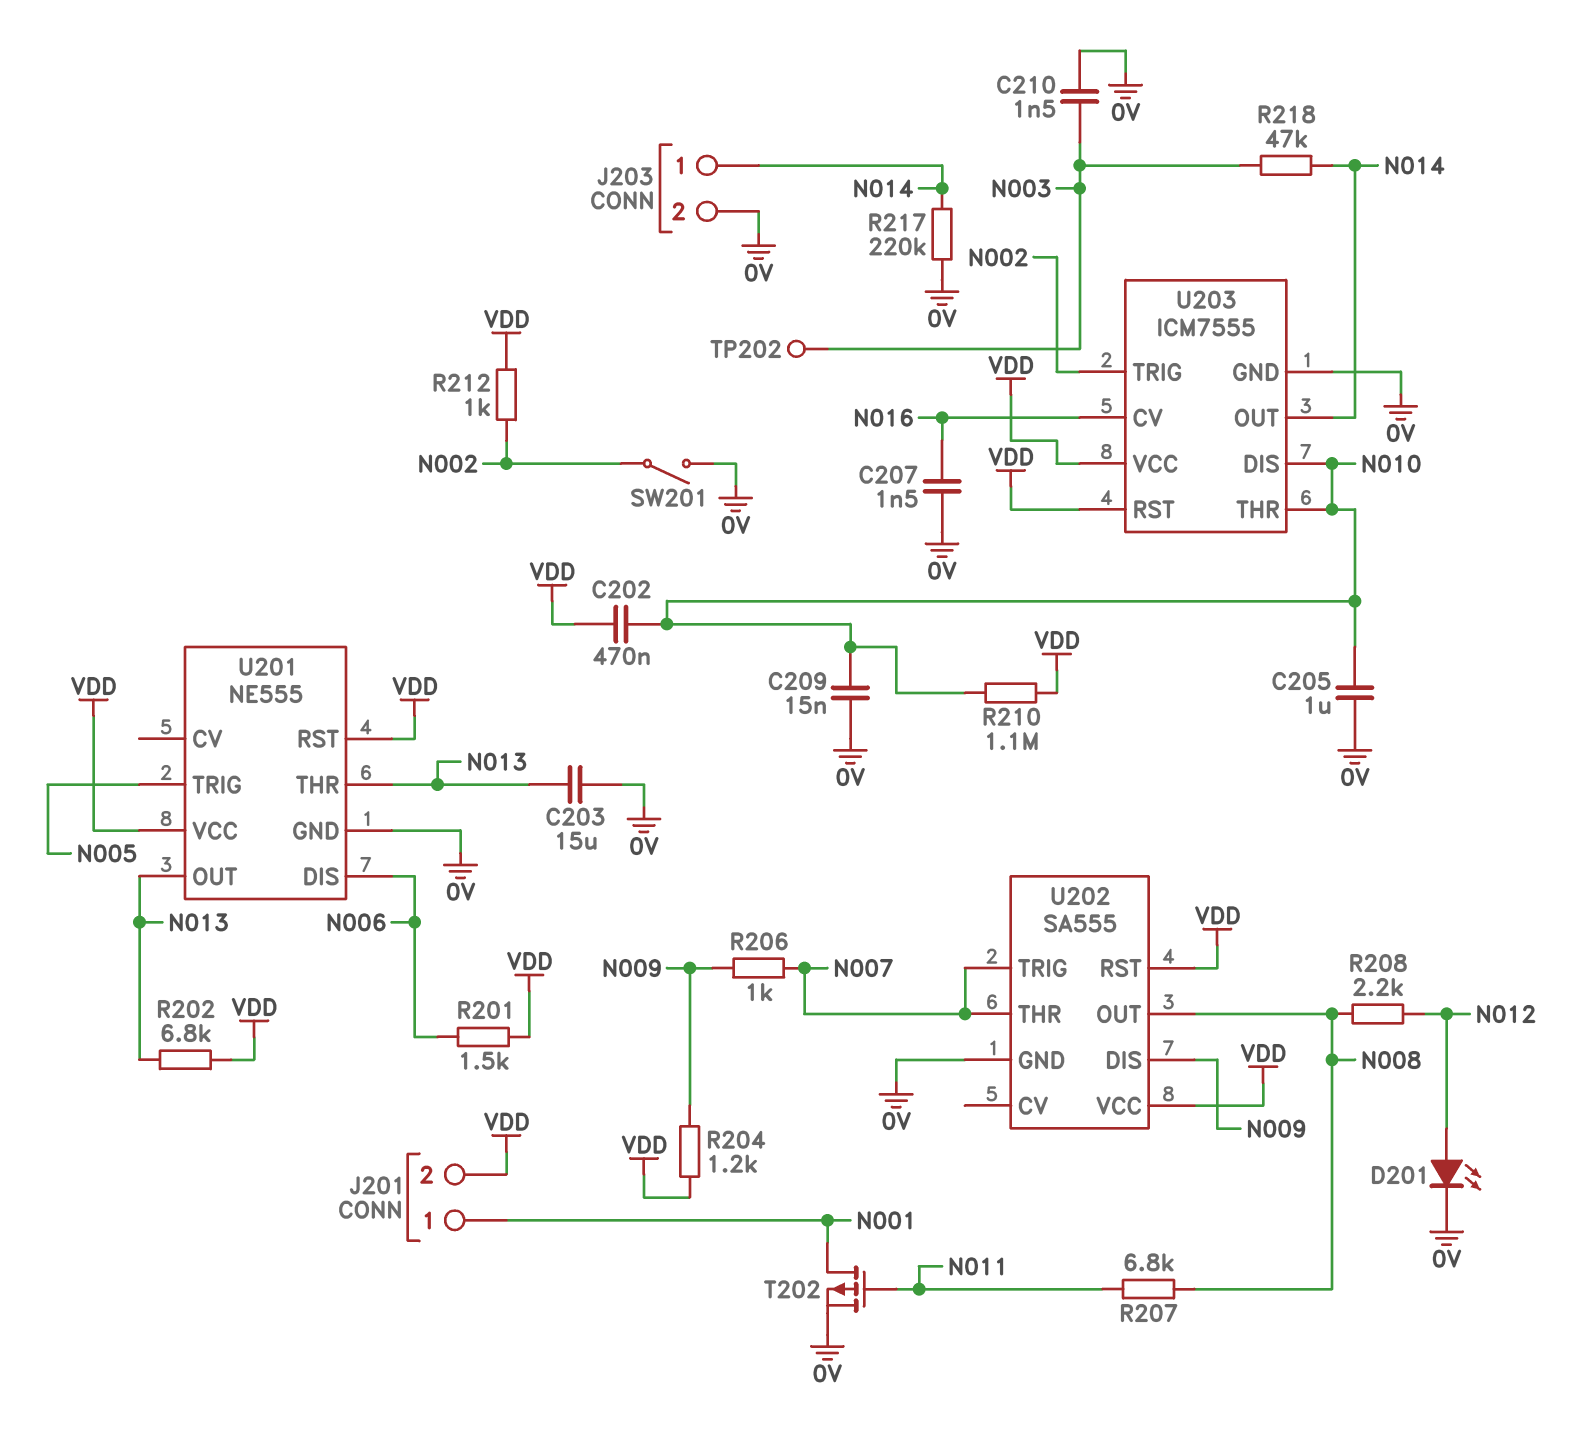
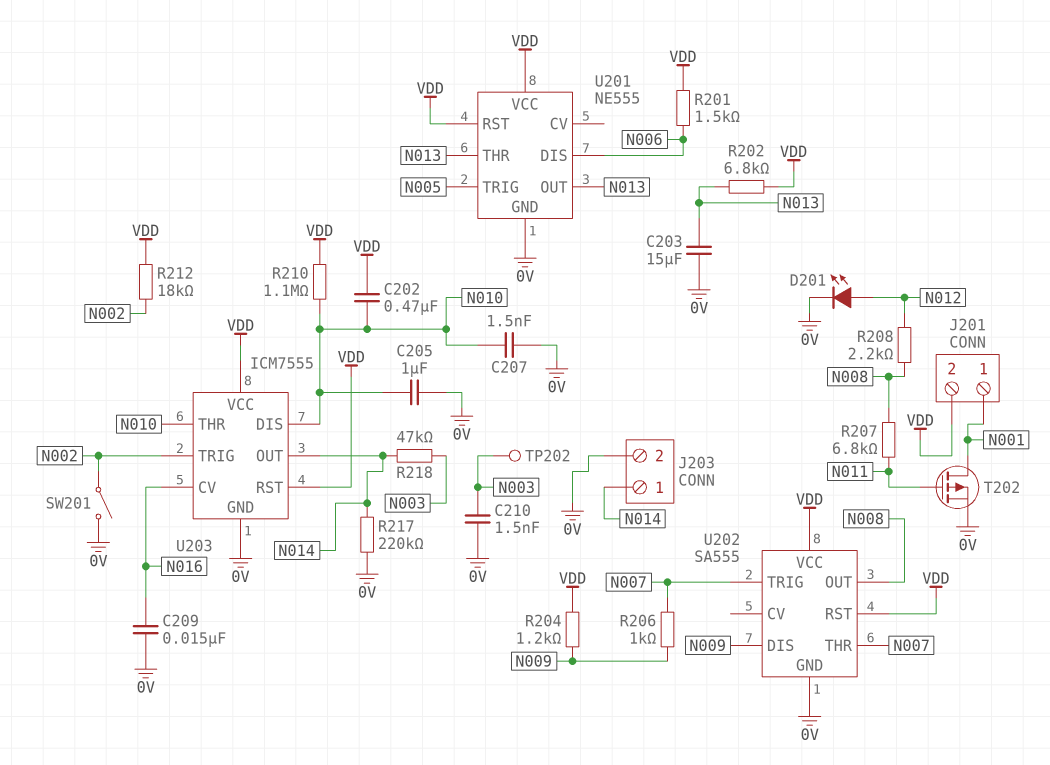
C207: 1.5nF (0V, N016) -> 1.5nF (0V, N010)
C209: 15nF (0V, N010) -> 15nF (0V, N016)
R212: 1k (N002, VDD) -> 18k (N002, VDD)

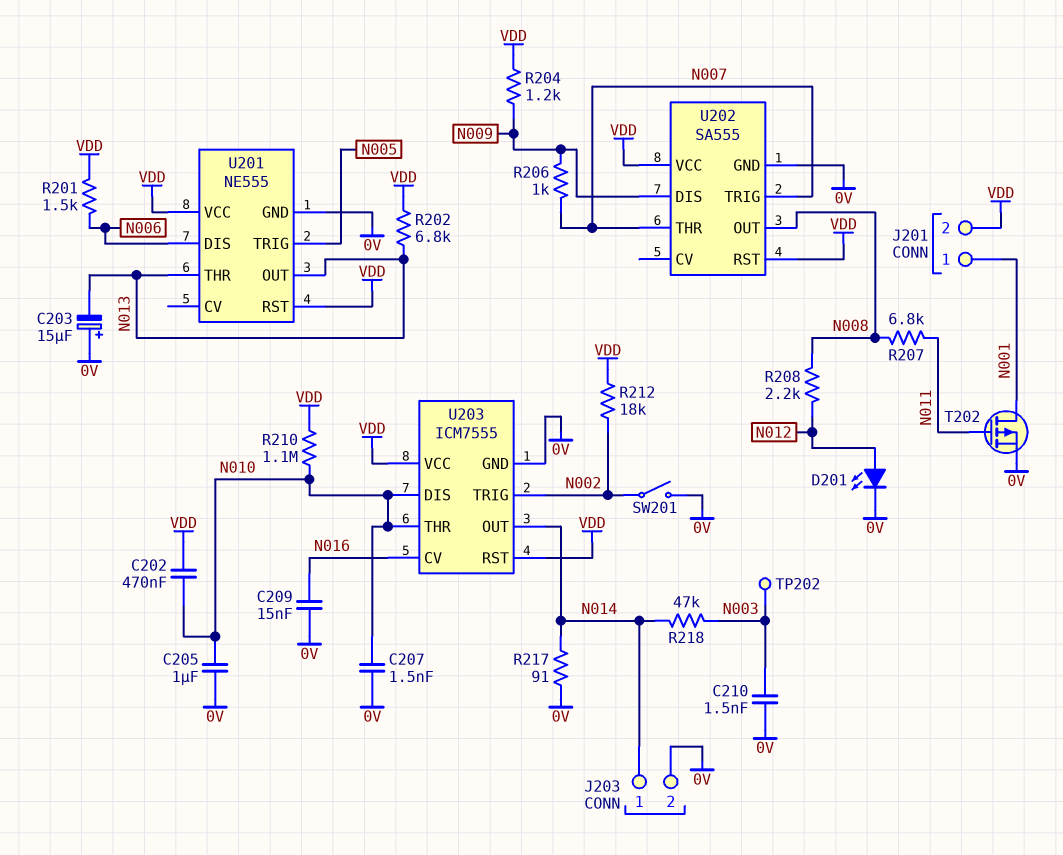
C203: 15uF (0V, N013) -> 15uF (plus 0V, minus N013)
R217: 220k (0V, N014) -> 91 (0V, N014)

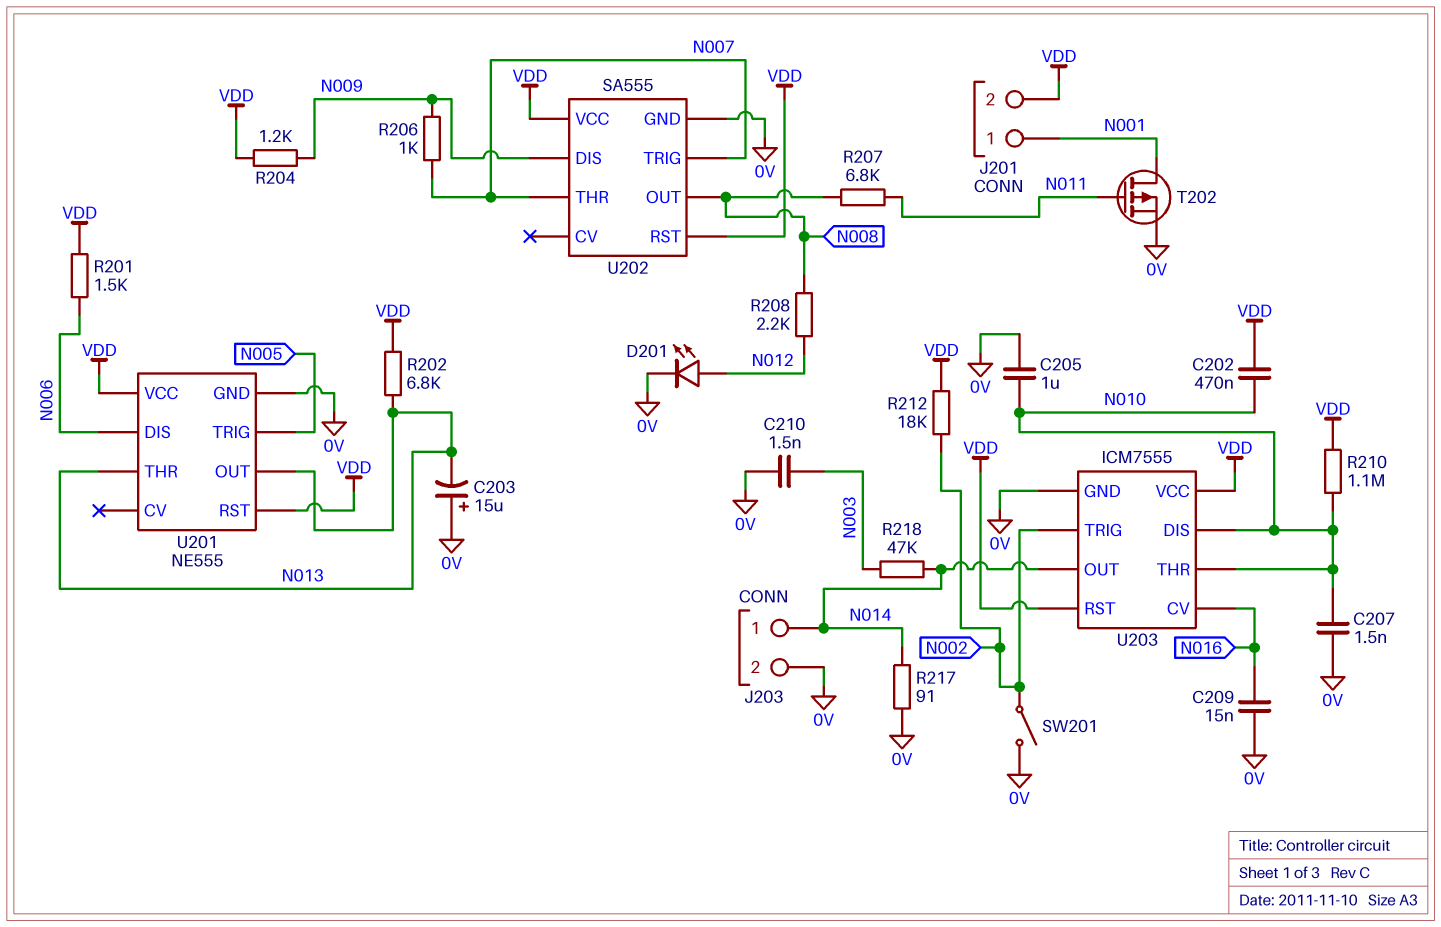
TP202: test point (N003) -> none

